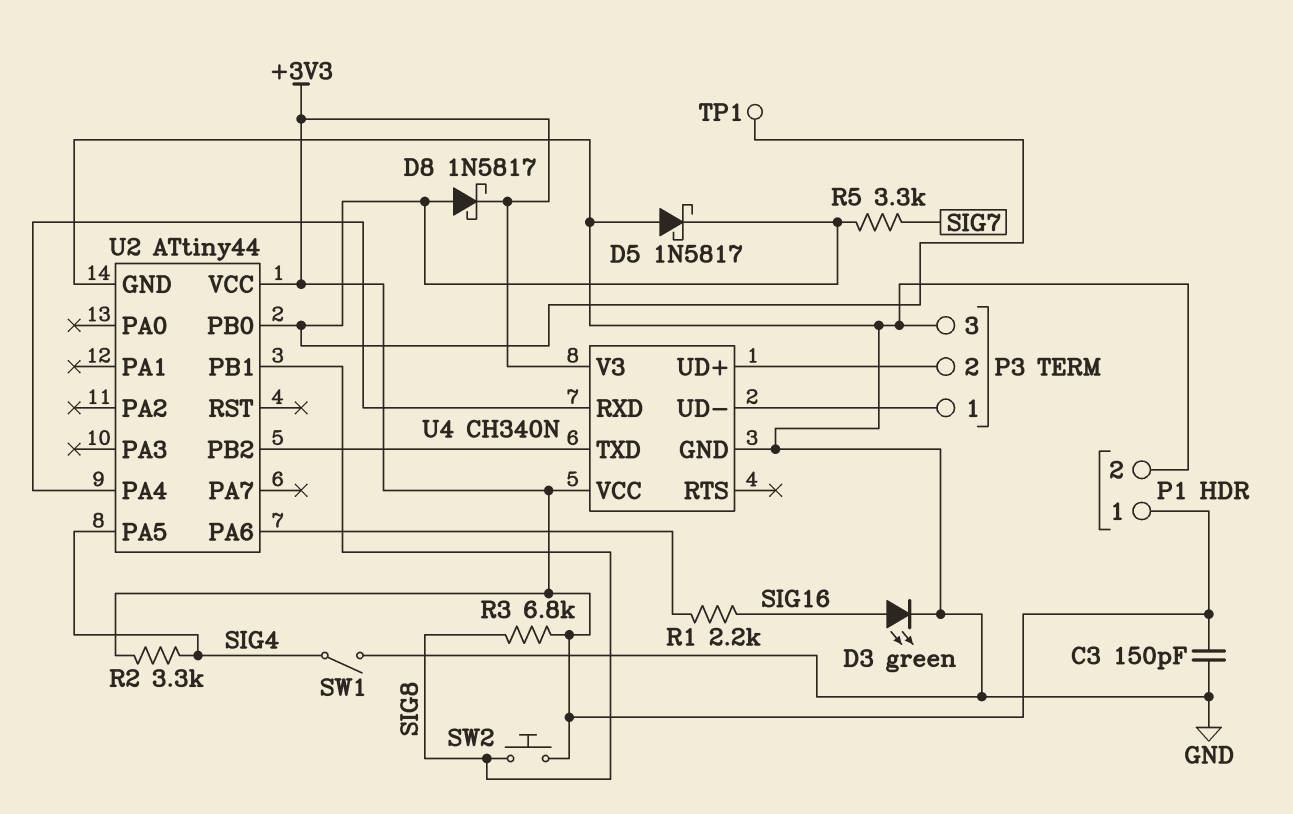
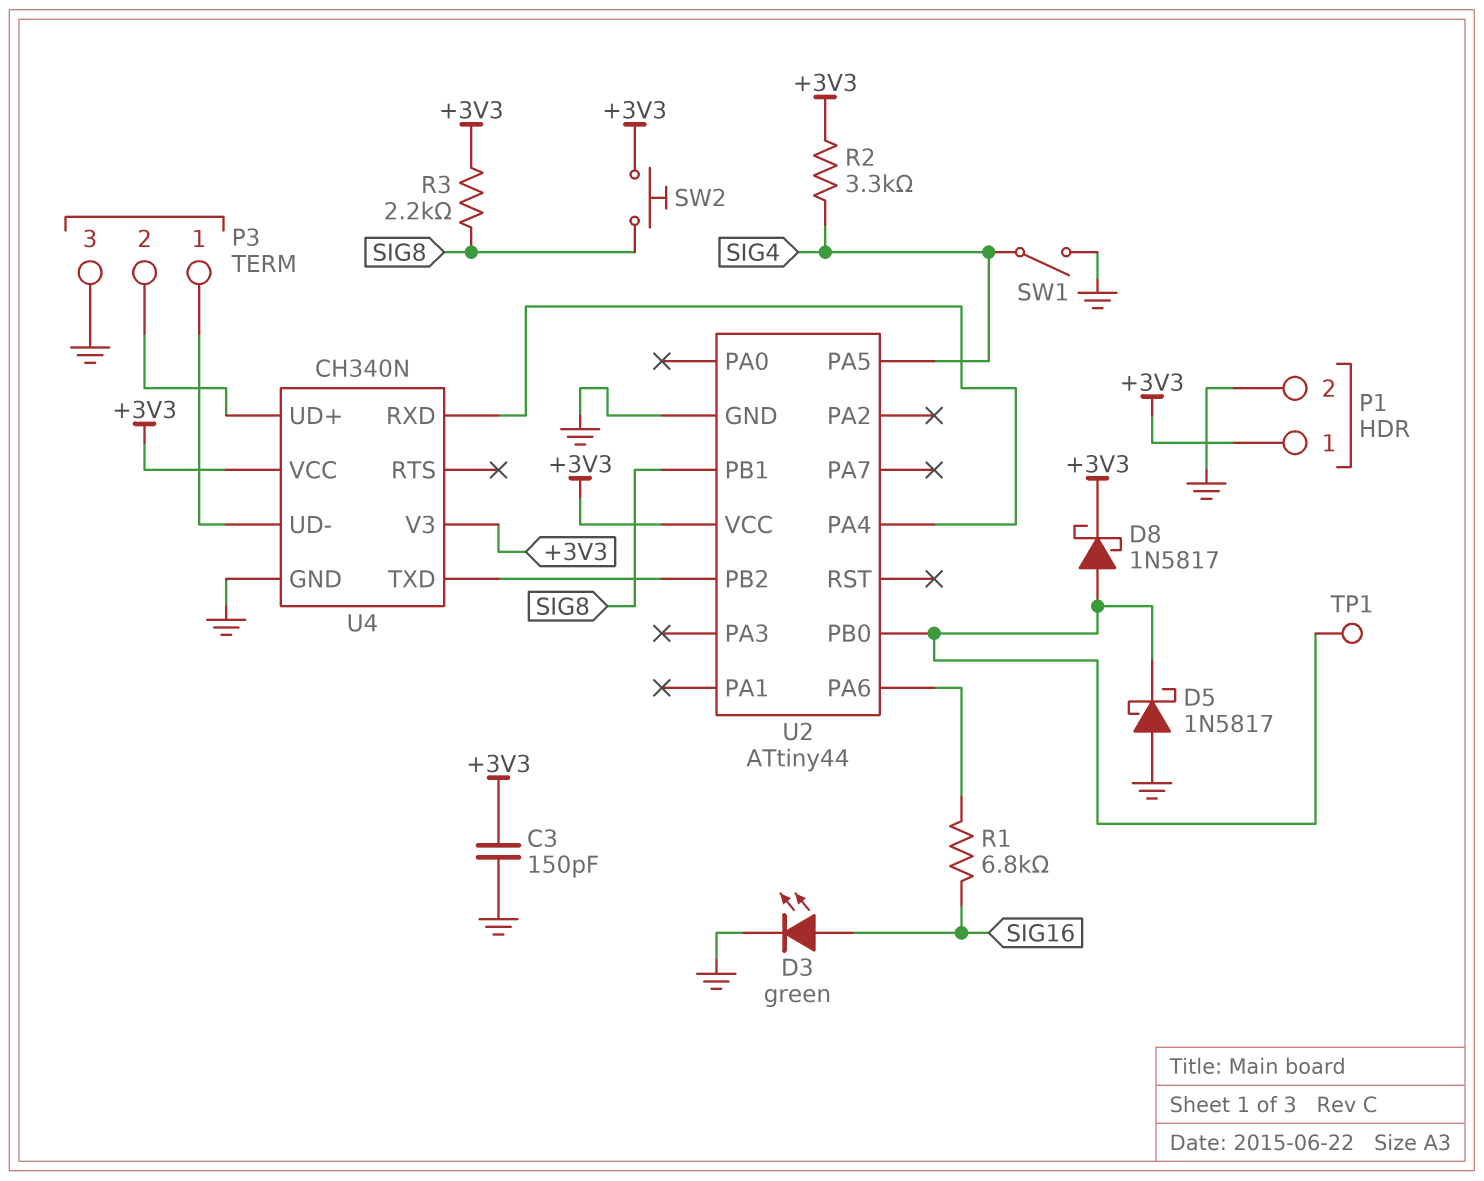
R1: 2.2k (SIG16, U2/PA6) -> 6.8k (SIG16, U2/PA6)
R3: 6.8k (+3V3, SIG8) -> 2.2k (+3V3, SIG8)
R5: 3.3k (SIG7, U2/PB0) -> none

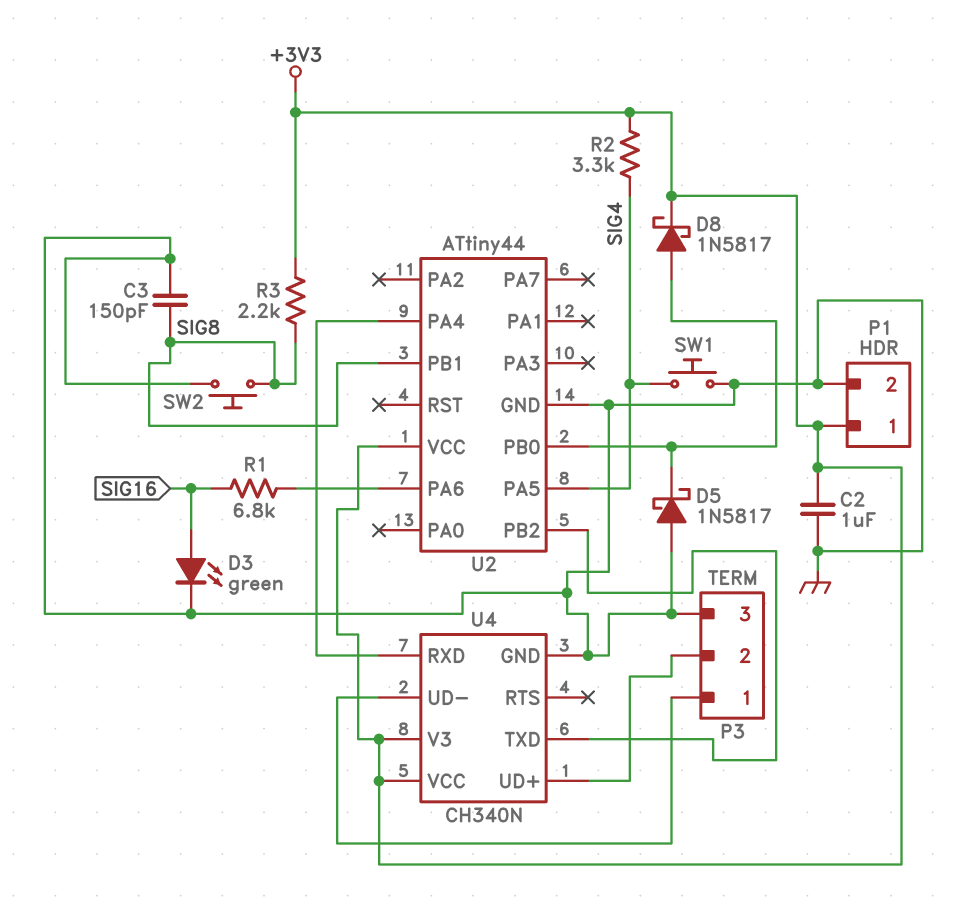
C2: none -> 1uF (+3V3, GND)
C3: 150pF (+3V3, GND) -> 150pF (GND, SIG8)
SW1: switch (GND, SIG4) -> button (GND, SIG4)
SW2: button (+3V3, SIG8) -> button (GND, SIG8)
TP1: test point (U2/PB0) -> none

